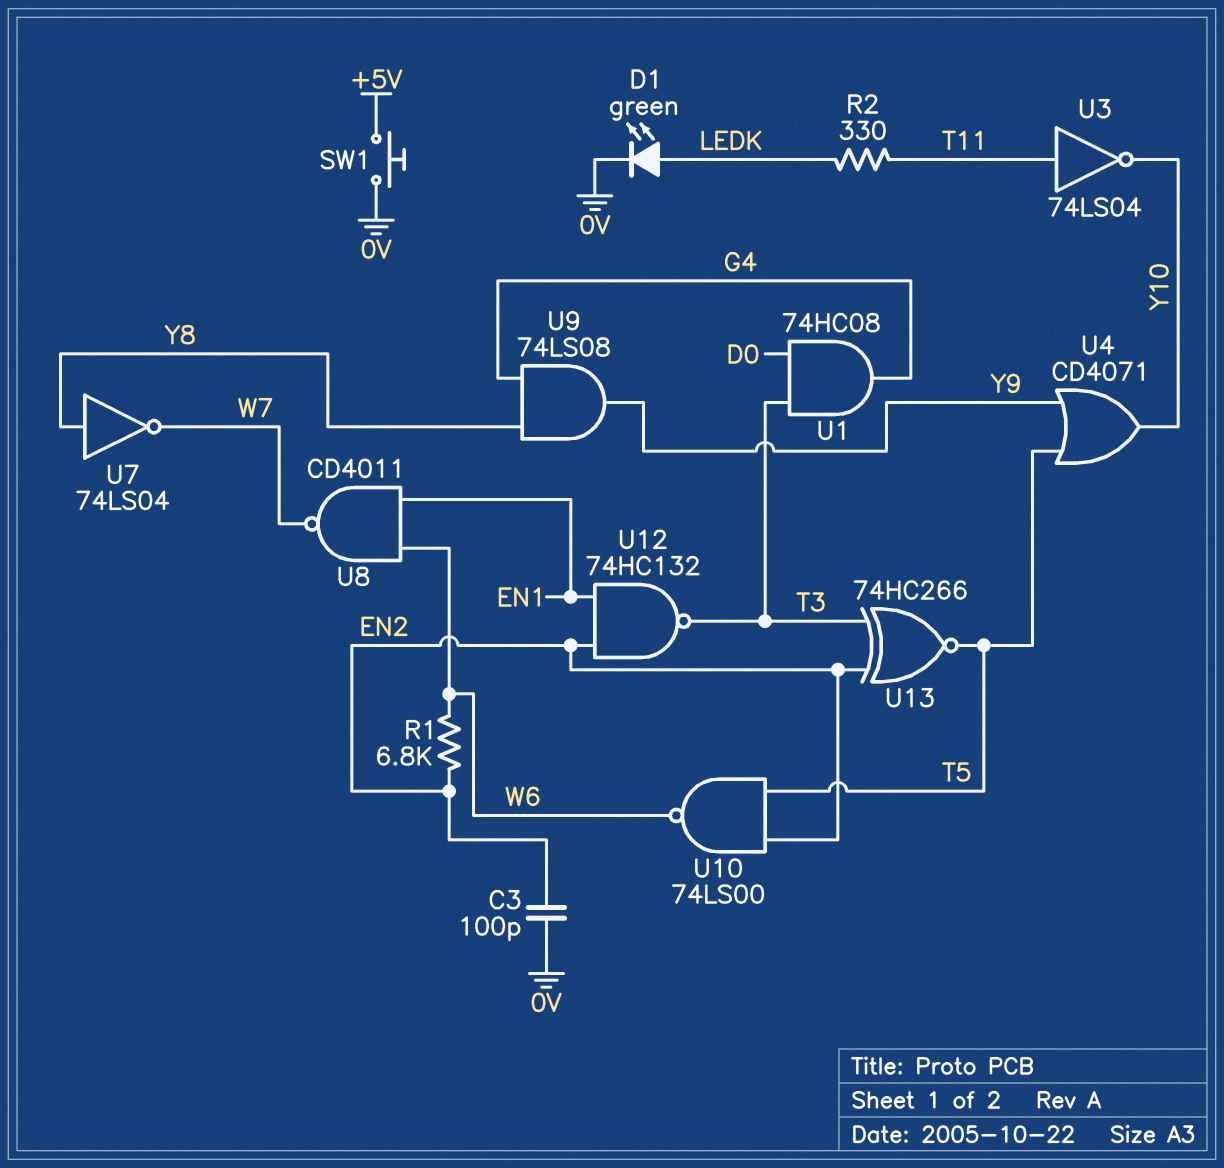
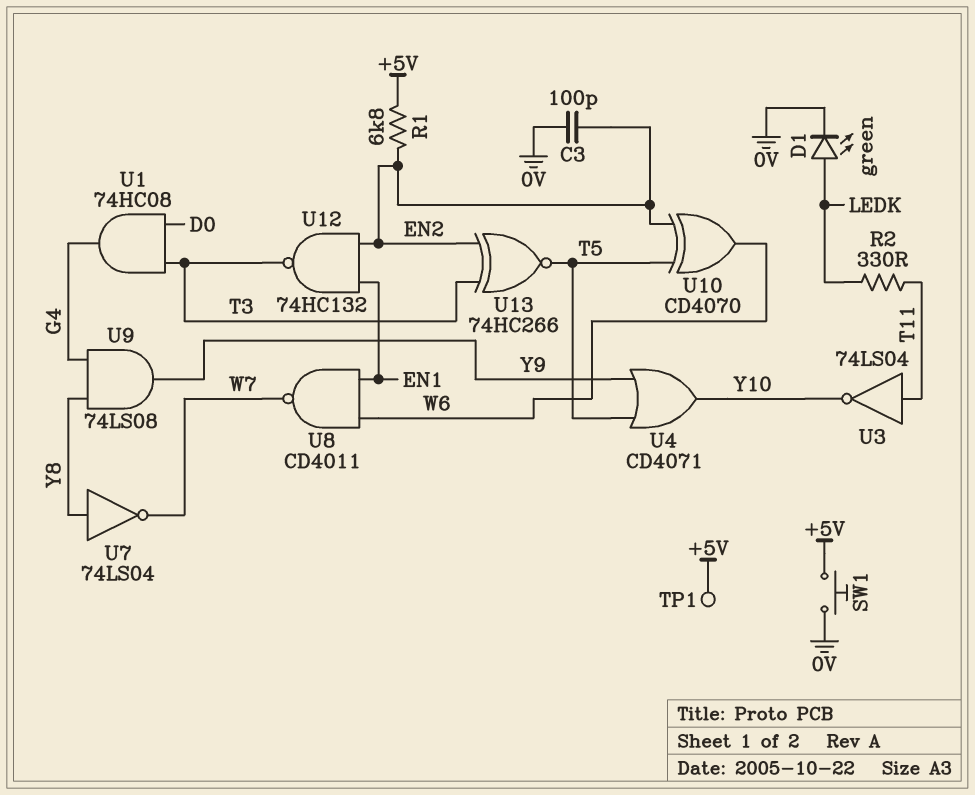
R1: 6.8k (EN2, W6) -> 6.8k (+5V, EN2)
TP1: none -> test point (+5V)
U10: NAND 74LS00 (in EN2, in T5, out W6) -> XOR CD4070 (in EN2, in T5, out W6)

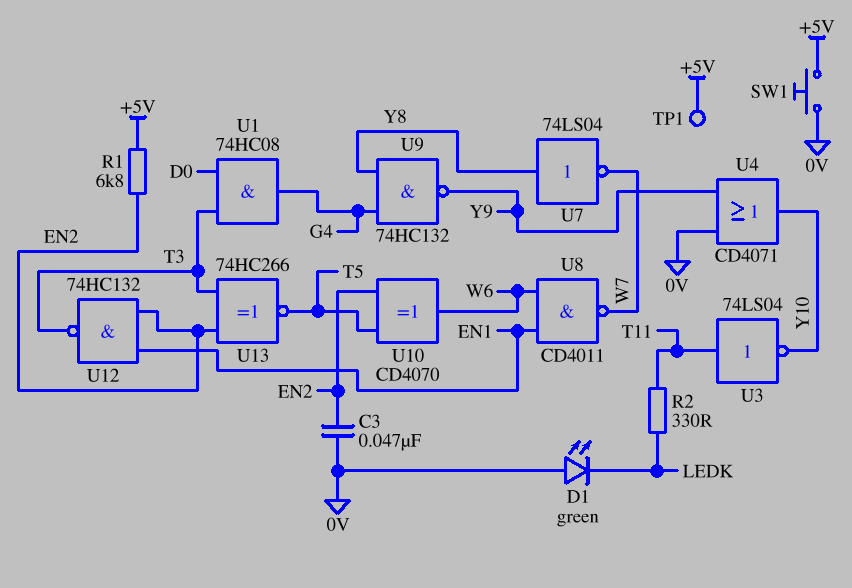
C3: 100pF (0V, EN2) -> 47nF (0V, EN2)
D1: LED green (A LEDK, K 0V) -> LED green (A 0V, K LEDK)
U4: OR CD4071 (in T5, in Y9, out Y10) -> OR CD4071 (in 0V, in Y9, out Y10)
U9: AND 74LS08 (in G4, in Y8, out Y9) -> NAND 74HC132 (in G4, in Y8, out Y9)

